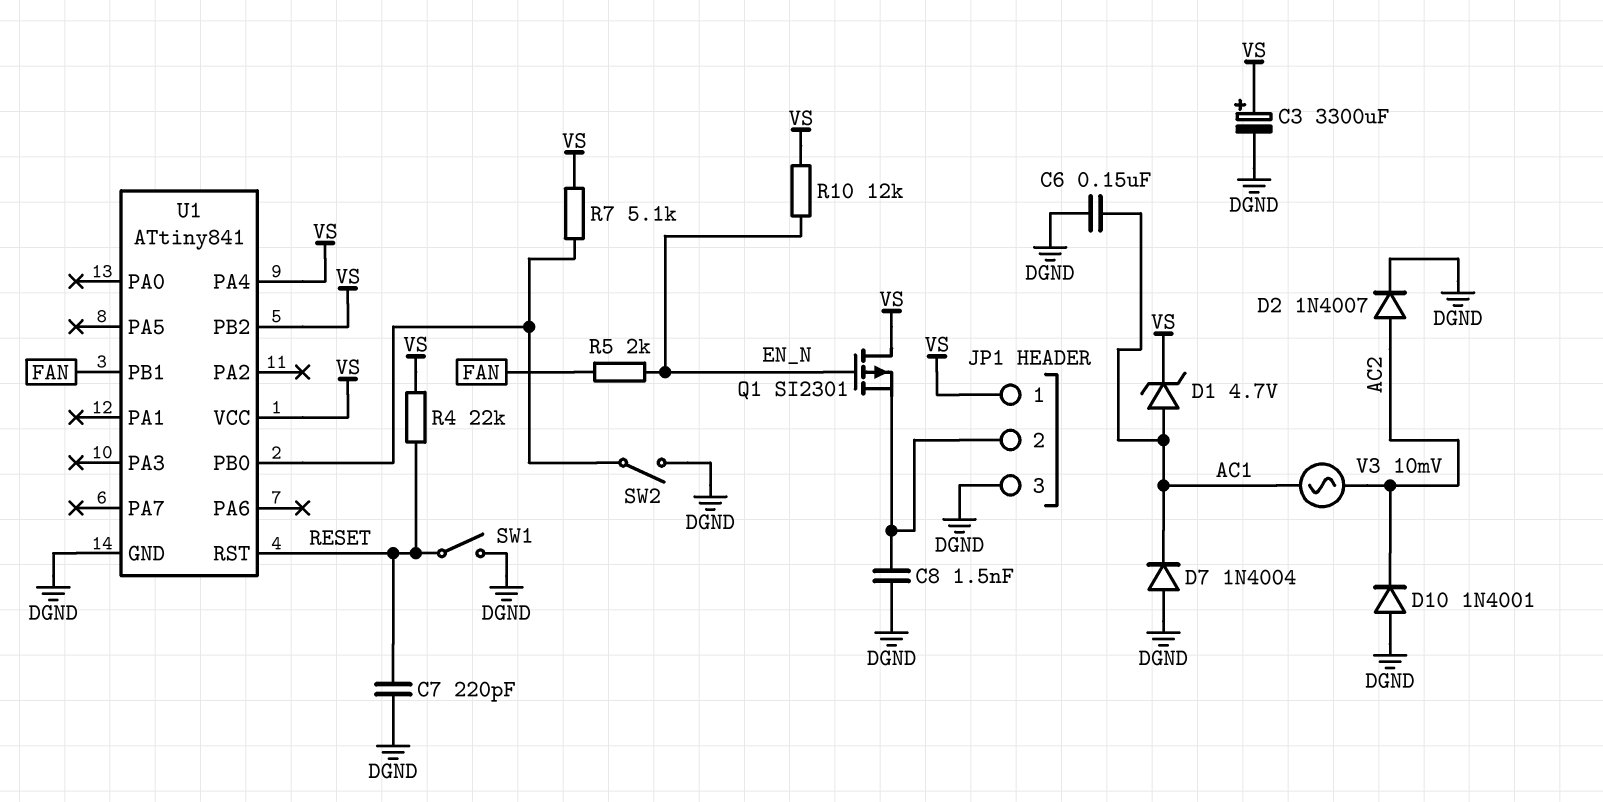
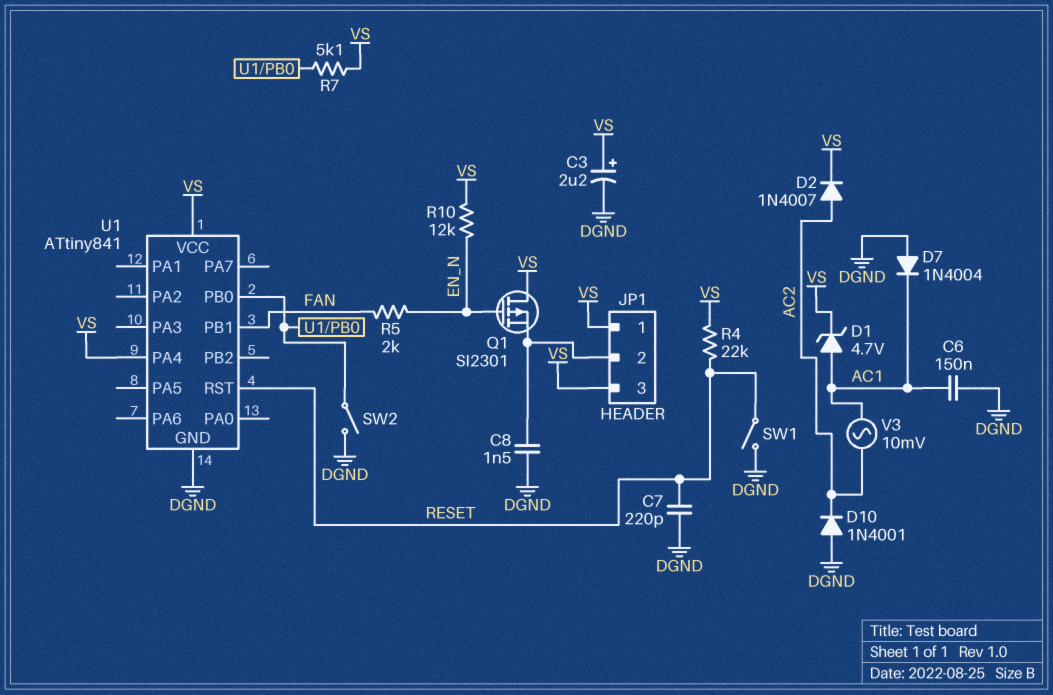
C3: 3300uF (plus VS, minus DGND) -> 2.2uF (plus VS, minus DGND)
D2: diode 1N4007 (A AC2, K DGND) -> diode 1N4007 (A AC2, K VS)
JP1 pin 3: DGND -> VS
U1 pin PB2: VS -> none

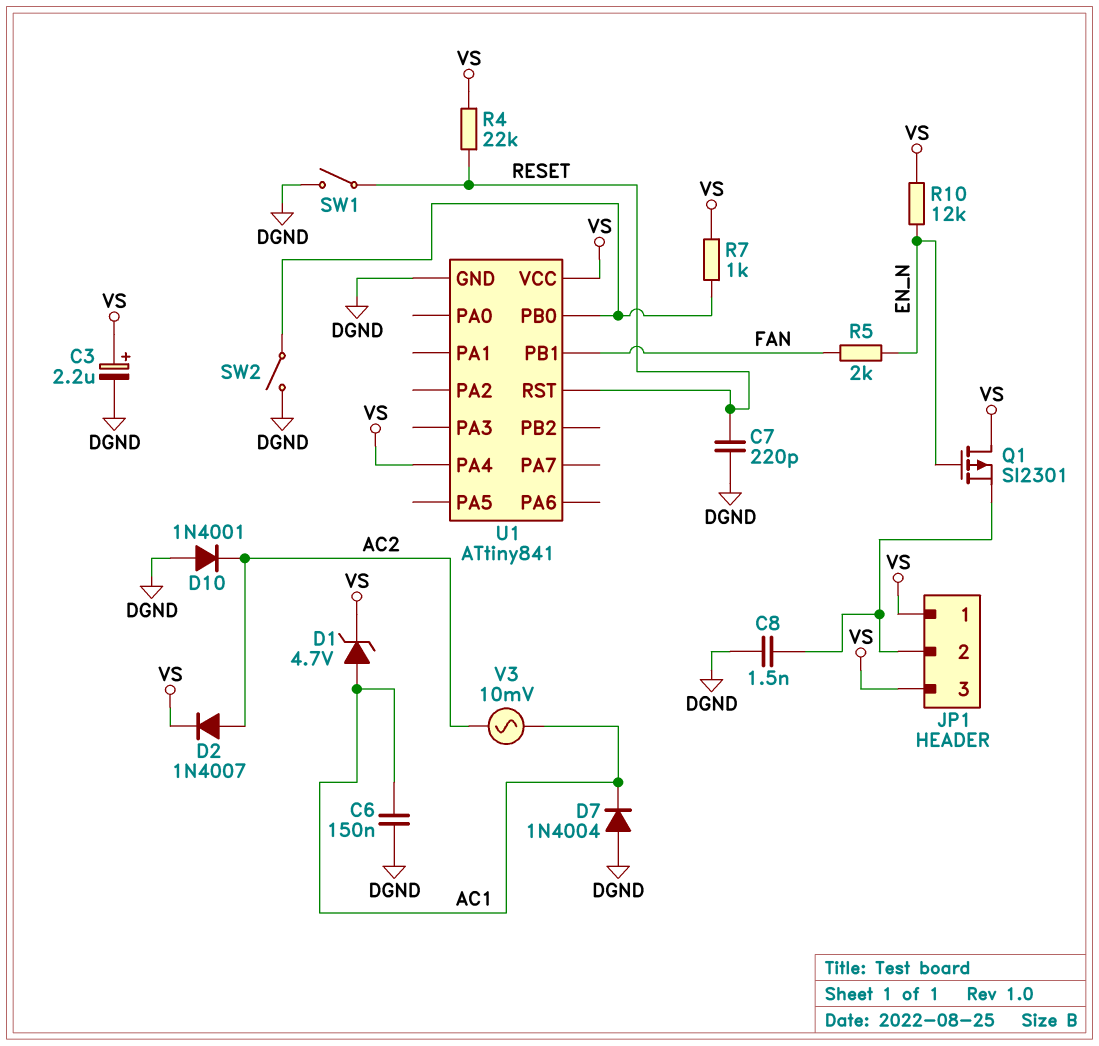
R7: 5.1k (U1/PB0, VS) -> 1k (U1/PB0, VS)

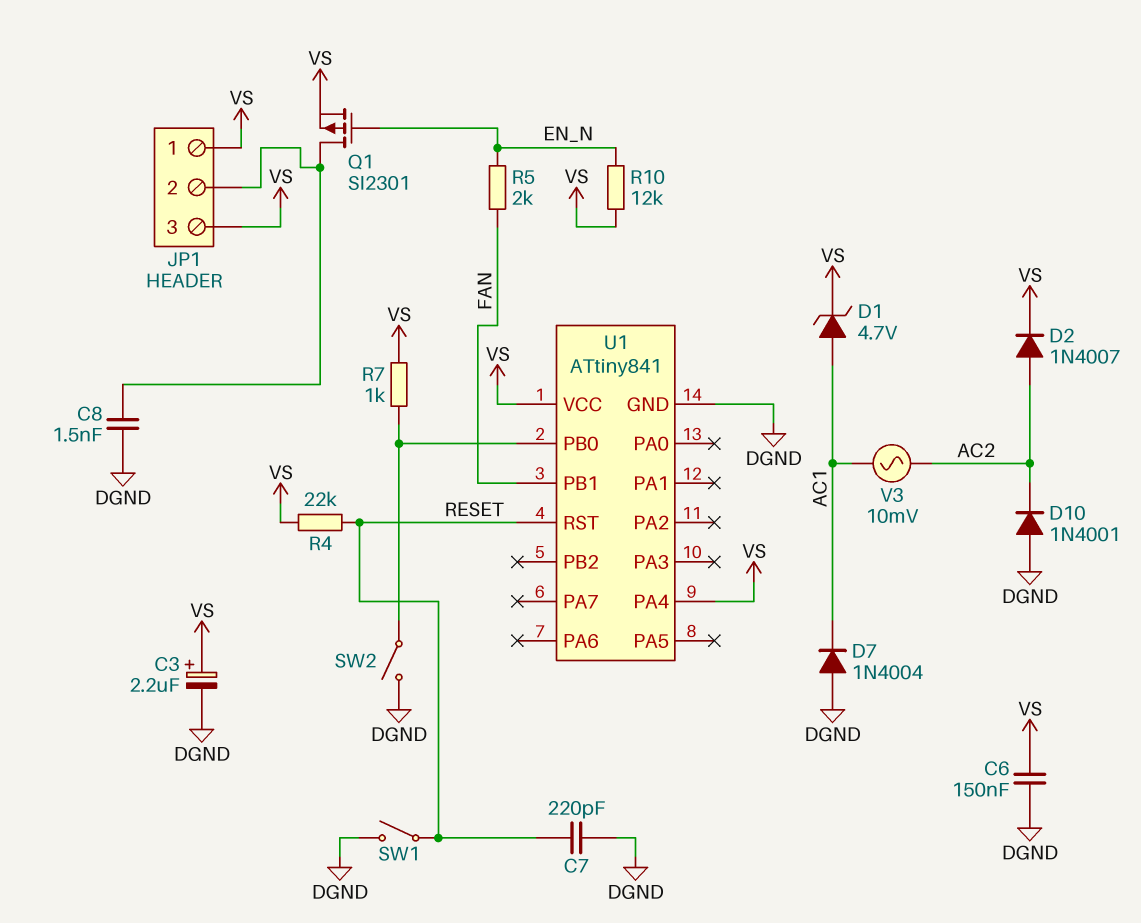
C6: 150nF (AC1, DGND) -> 150nF (DGND, VS)
Q1: PMOS SI2301 (G EN_N, D VS, S JP1/2) -> PMOS SI2301 (G EN_N, D JP1/2, S VS)

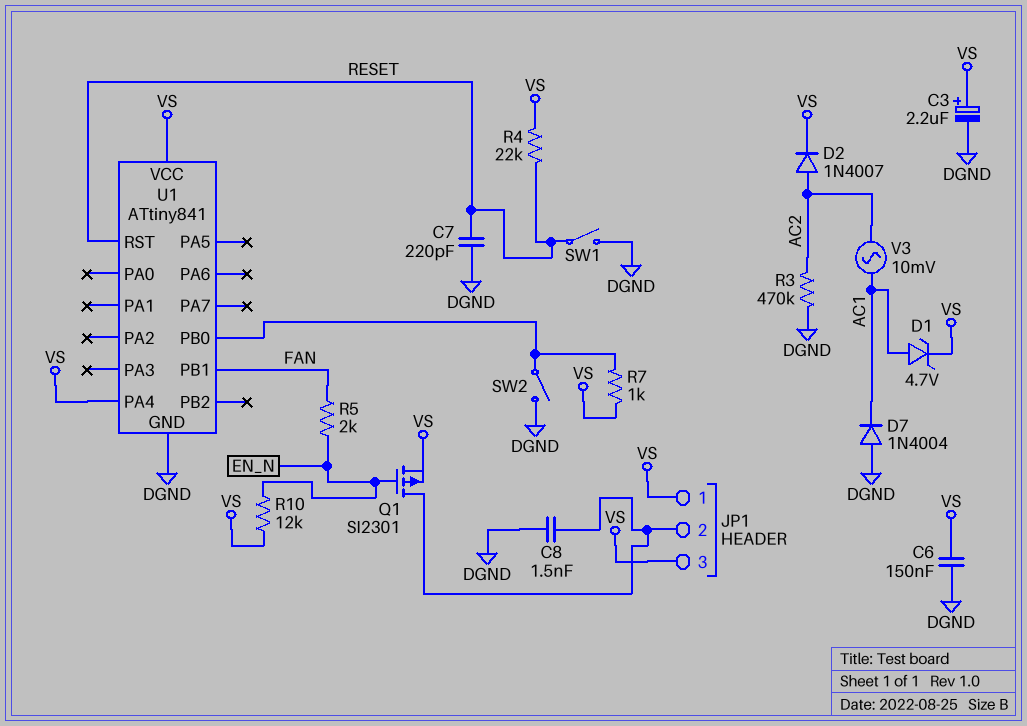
D10: diode 1N4001 (A DGND, K AC2) -> none
R3: none -> 470k (AC2, DGND)

